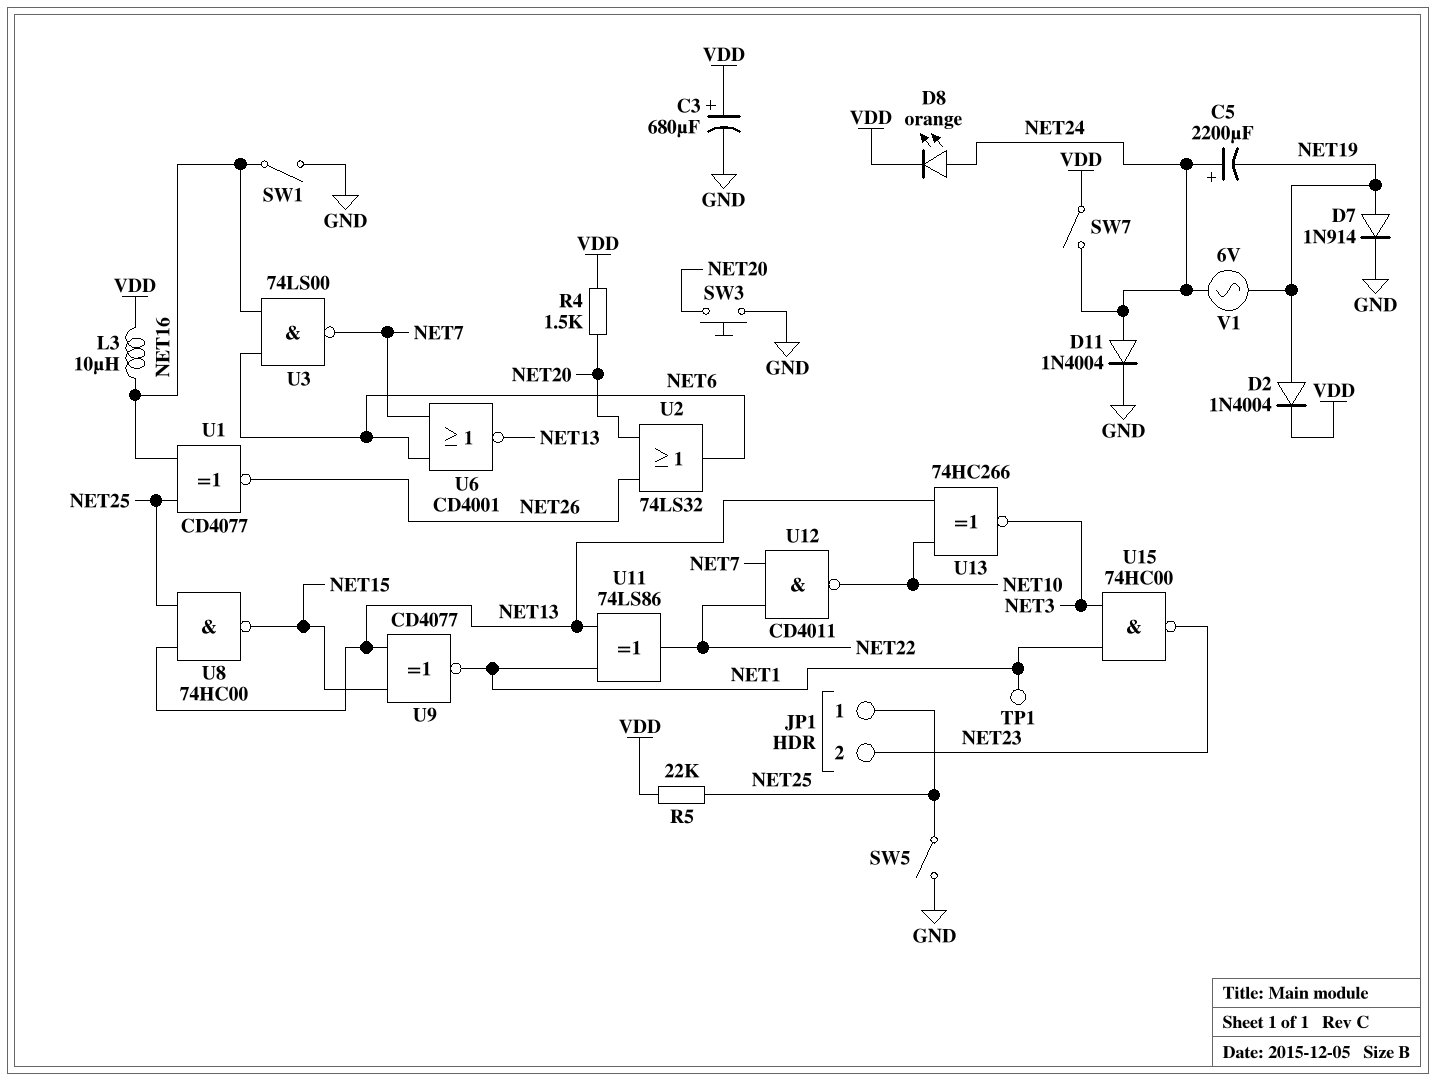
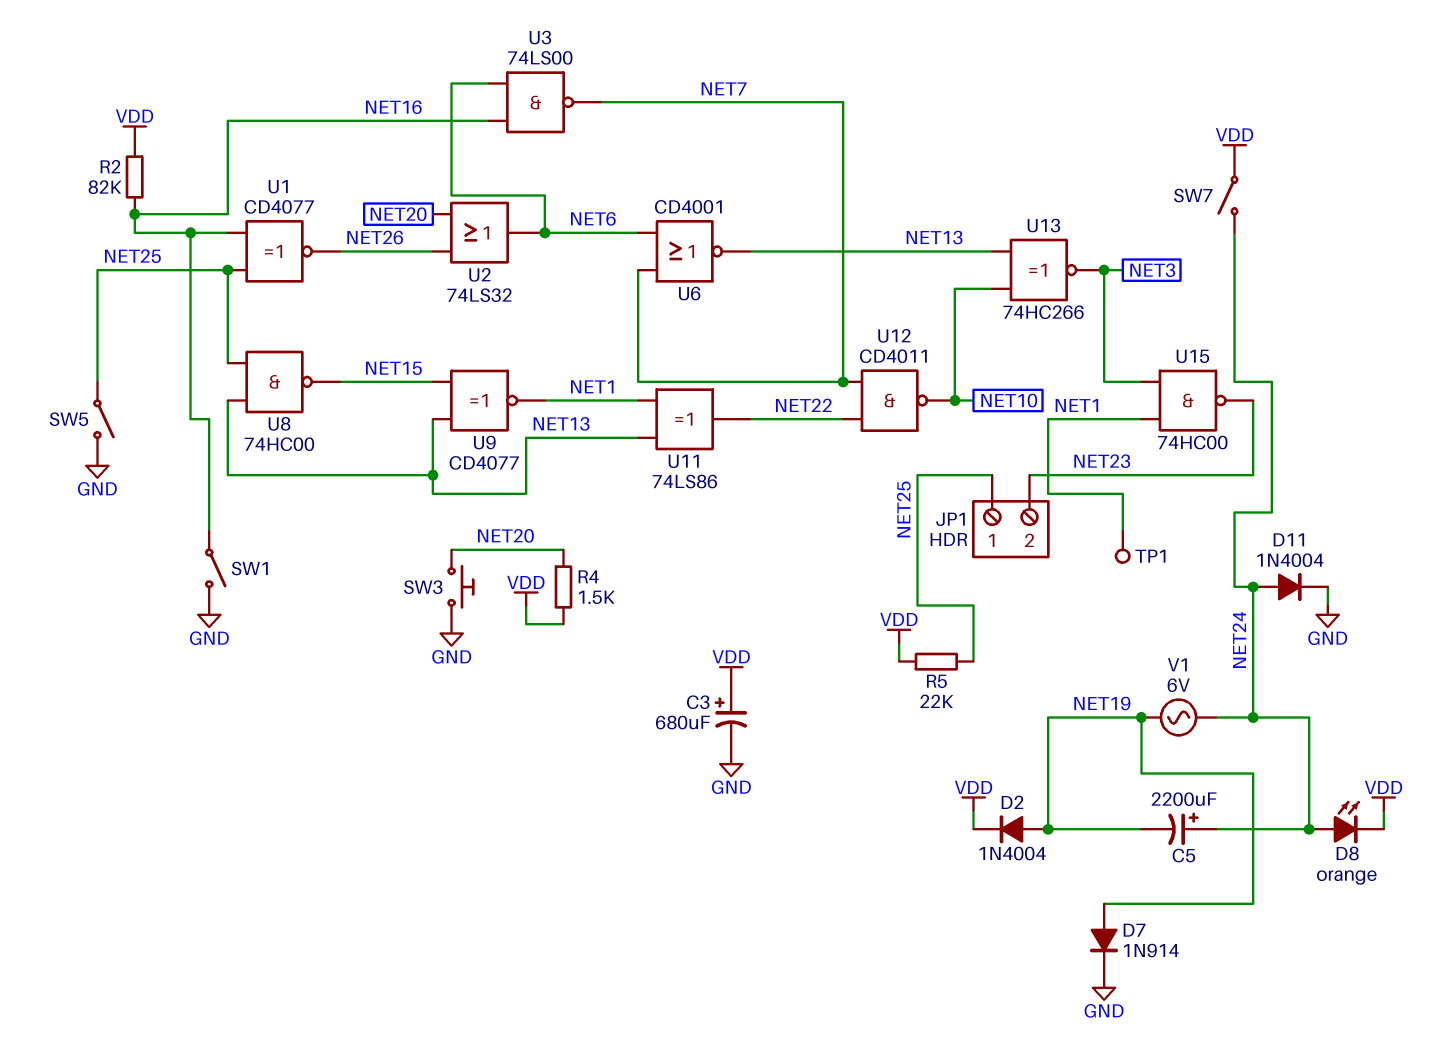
L3: 10uH (NET16, VDD) -> none
R2: none -> 82k (NET16, VDD)

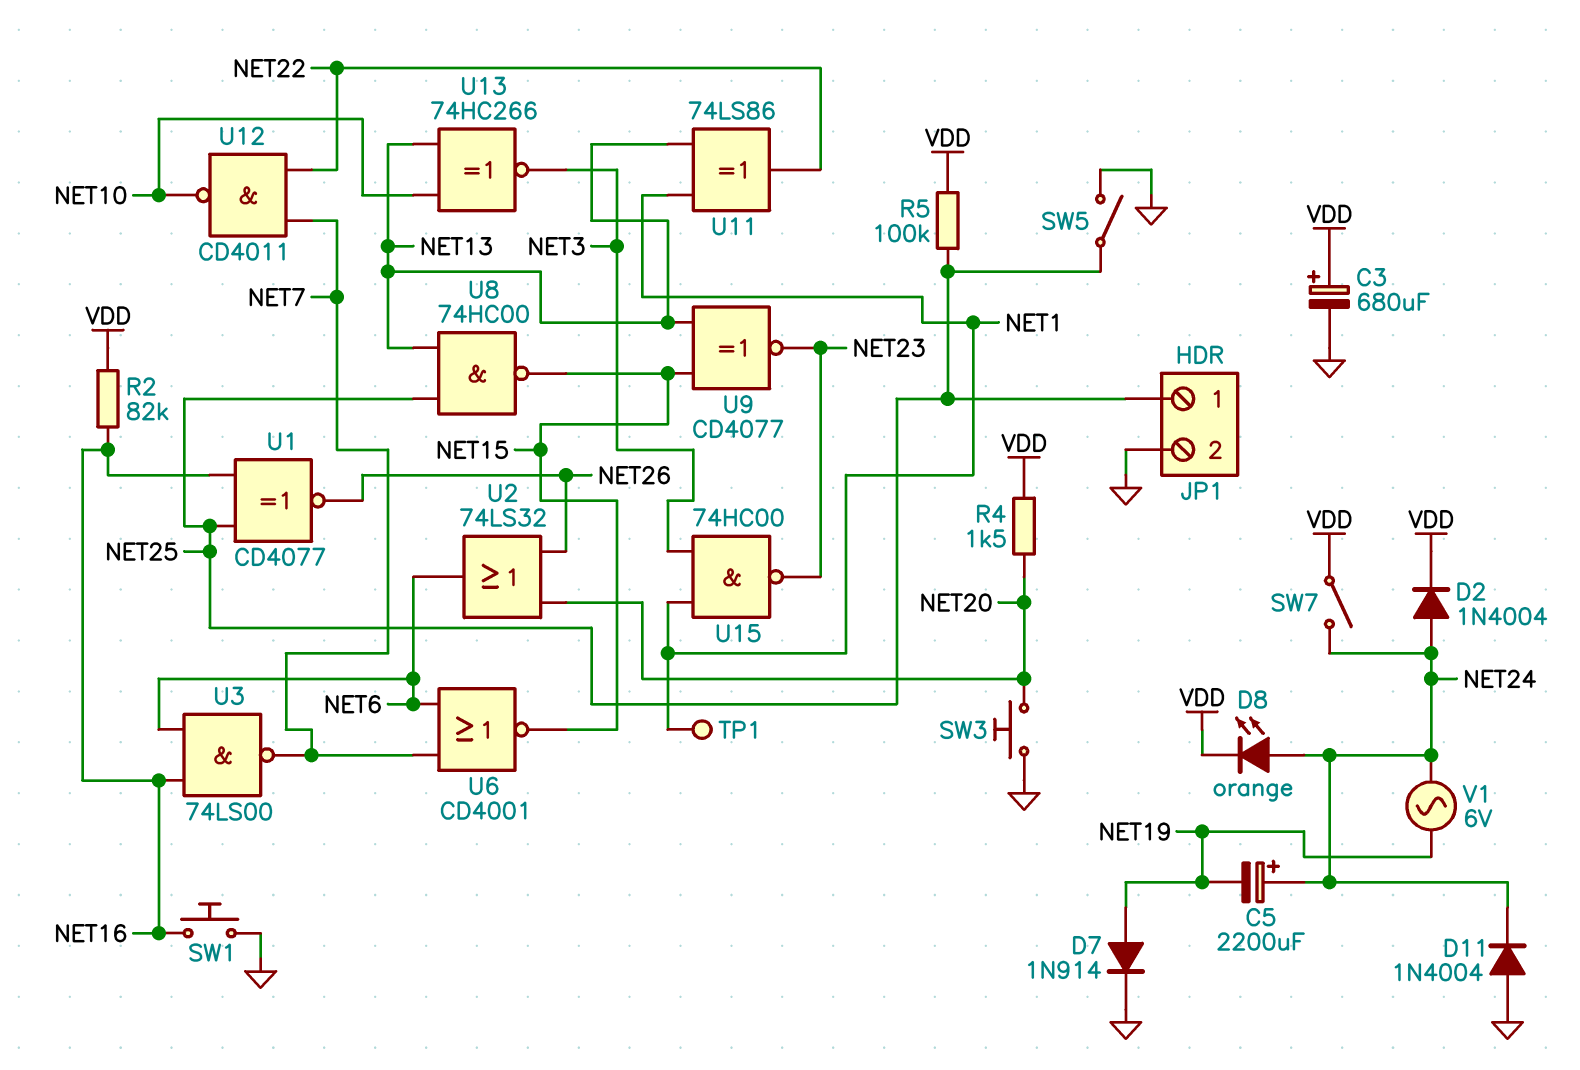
D2: diode 1N4004 (A NET19, K VDD) -> diode 1N4004 (A NET24, K VDD)
D11: diode 1N4004 (A NET24, K GND) -> diode 1N4004 (A GND, K NET24)
JP1 pin 2: NET23 -> GND
R5: 22k (NET25, VDD) -> 100k (NET25, VDD)
SW1: switch (GND, NET16) -> button (GND, NET16)
U6: NOR CD4001 (in NET6, in NET7, out NET13) -> NOR CD4001 (in NET6, in NET7, out NET15)
U9: XNOR CD4077 (in NET13, in NET15, out NET1) -> XNOR CD4077 (in NET13, in NET15, out NET23)

